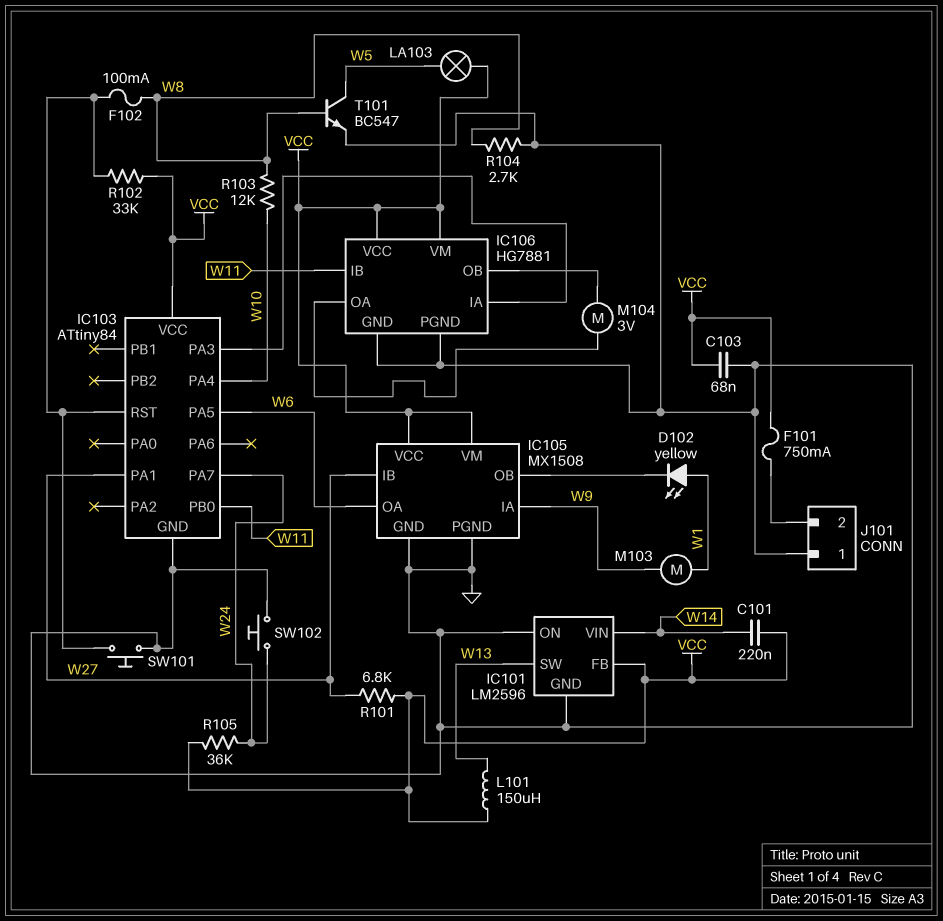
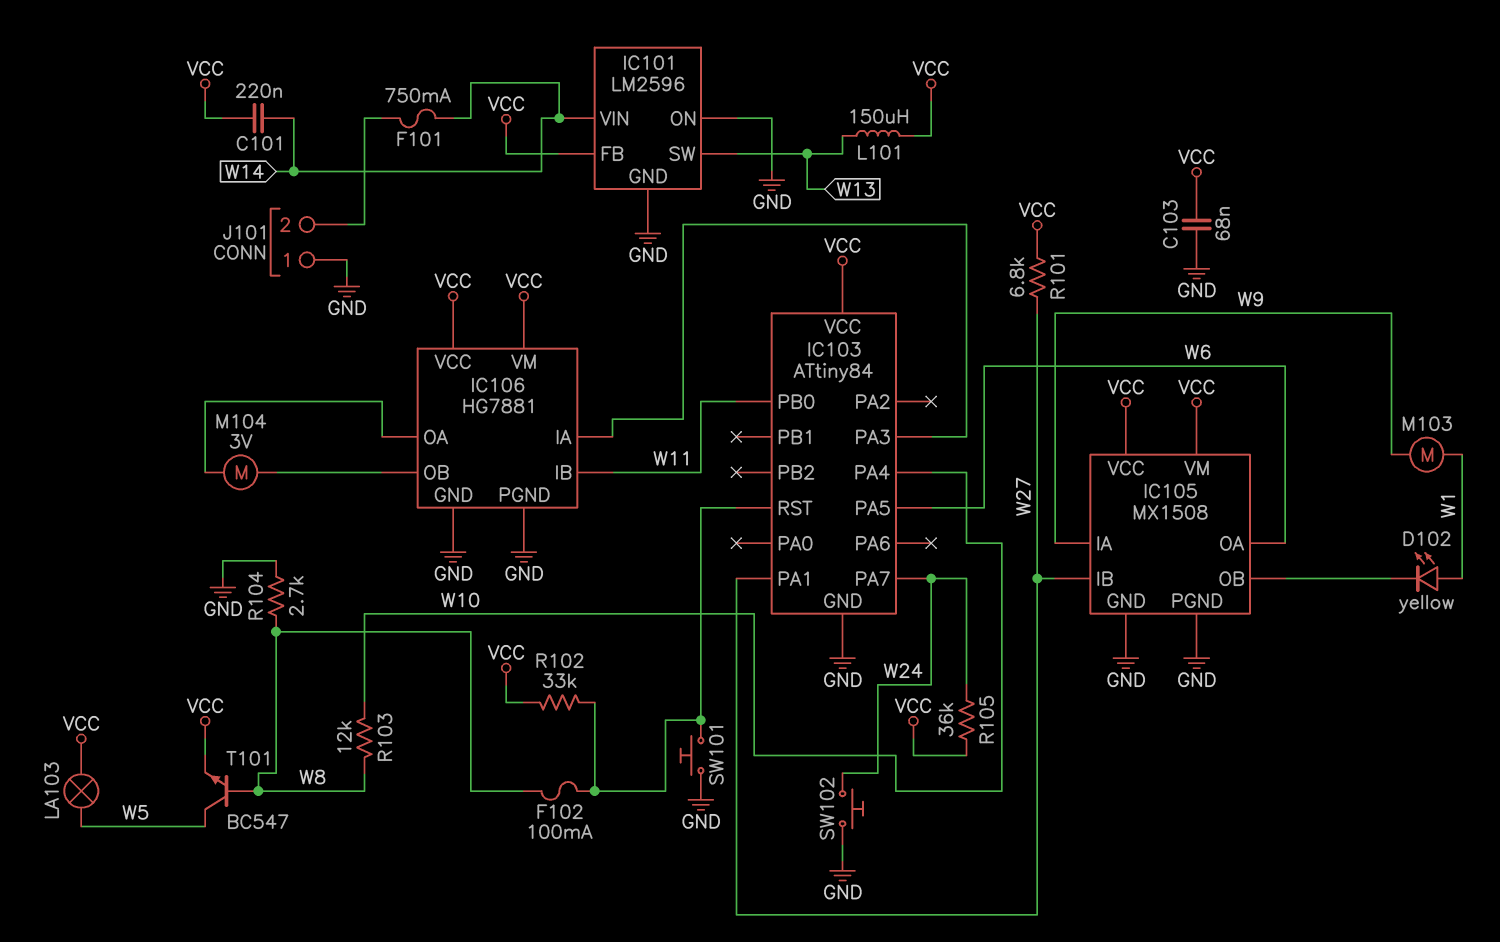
F101: 750mA (J101/2, VCC) -> 750mA (J101/2, W14)
T101: NPN BC547 (B W8, C W5, E GND) -> NPN BC547 (B W8, C W5, E VCC)

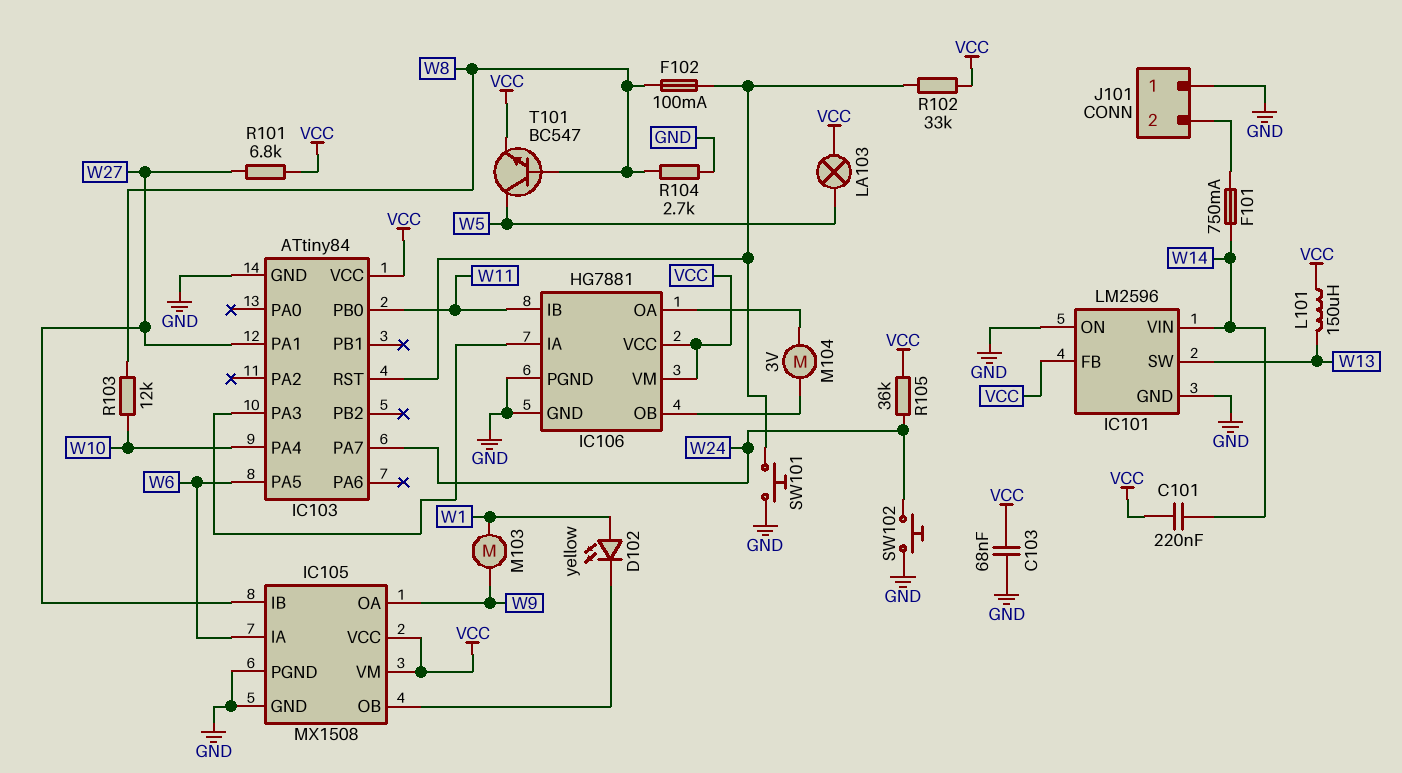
IC105 pin IA: W9 -> W6
IC105 pin OA: W6 -> W9

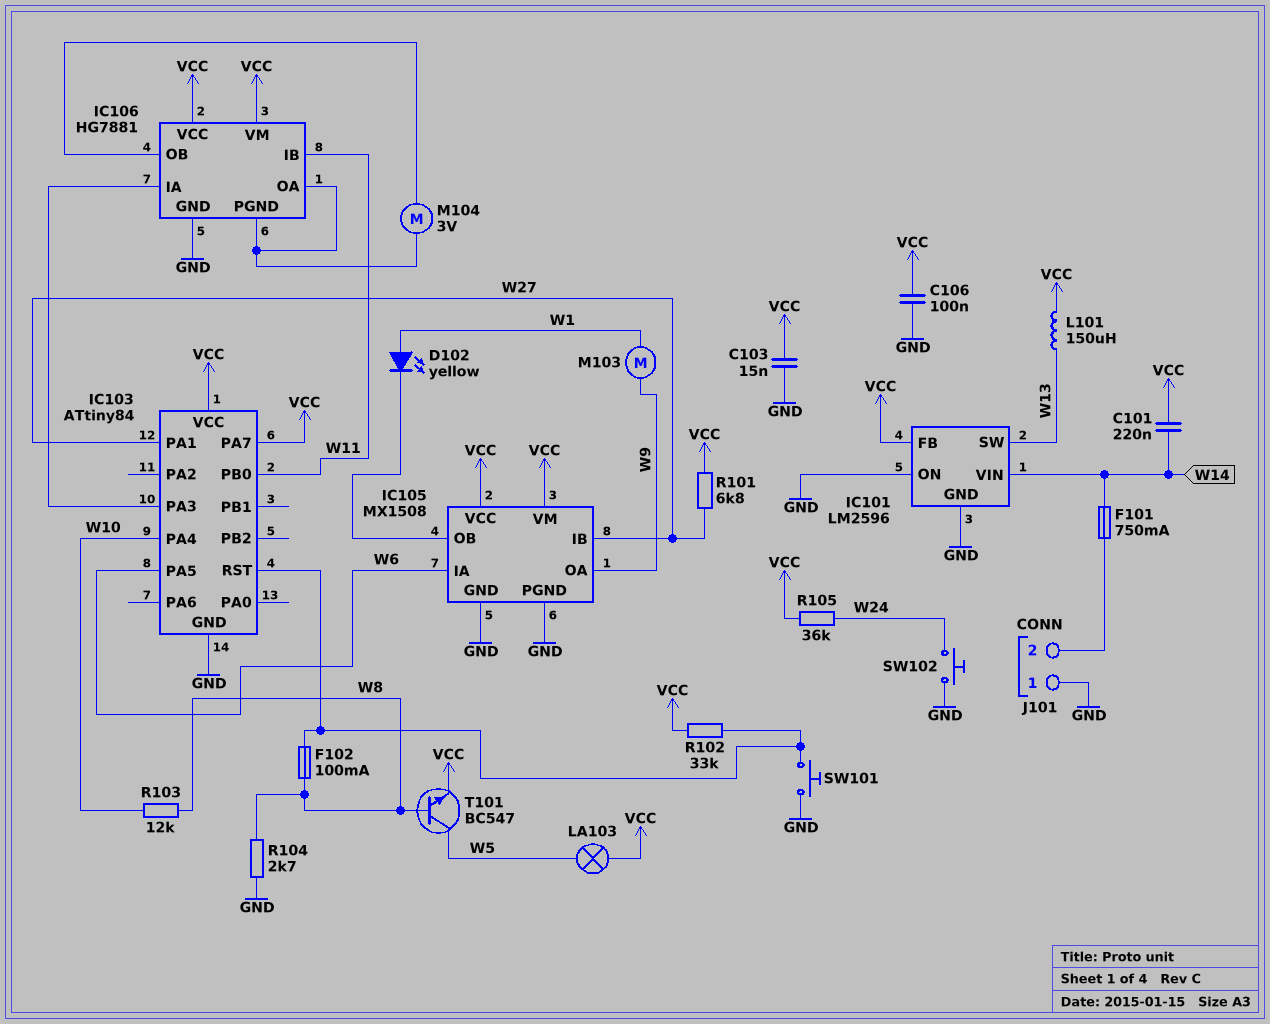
C103: 68nF (GND, VCC) -> 15nF (GND, VCC)
C106: none -> 100nF (GND, VCC)
IC103 pin PA7: W24 -> VCC
IC106 pin PGND: GND -> IC106/OA

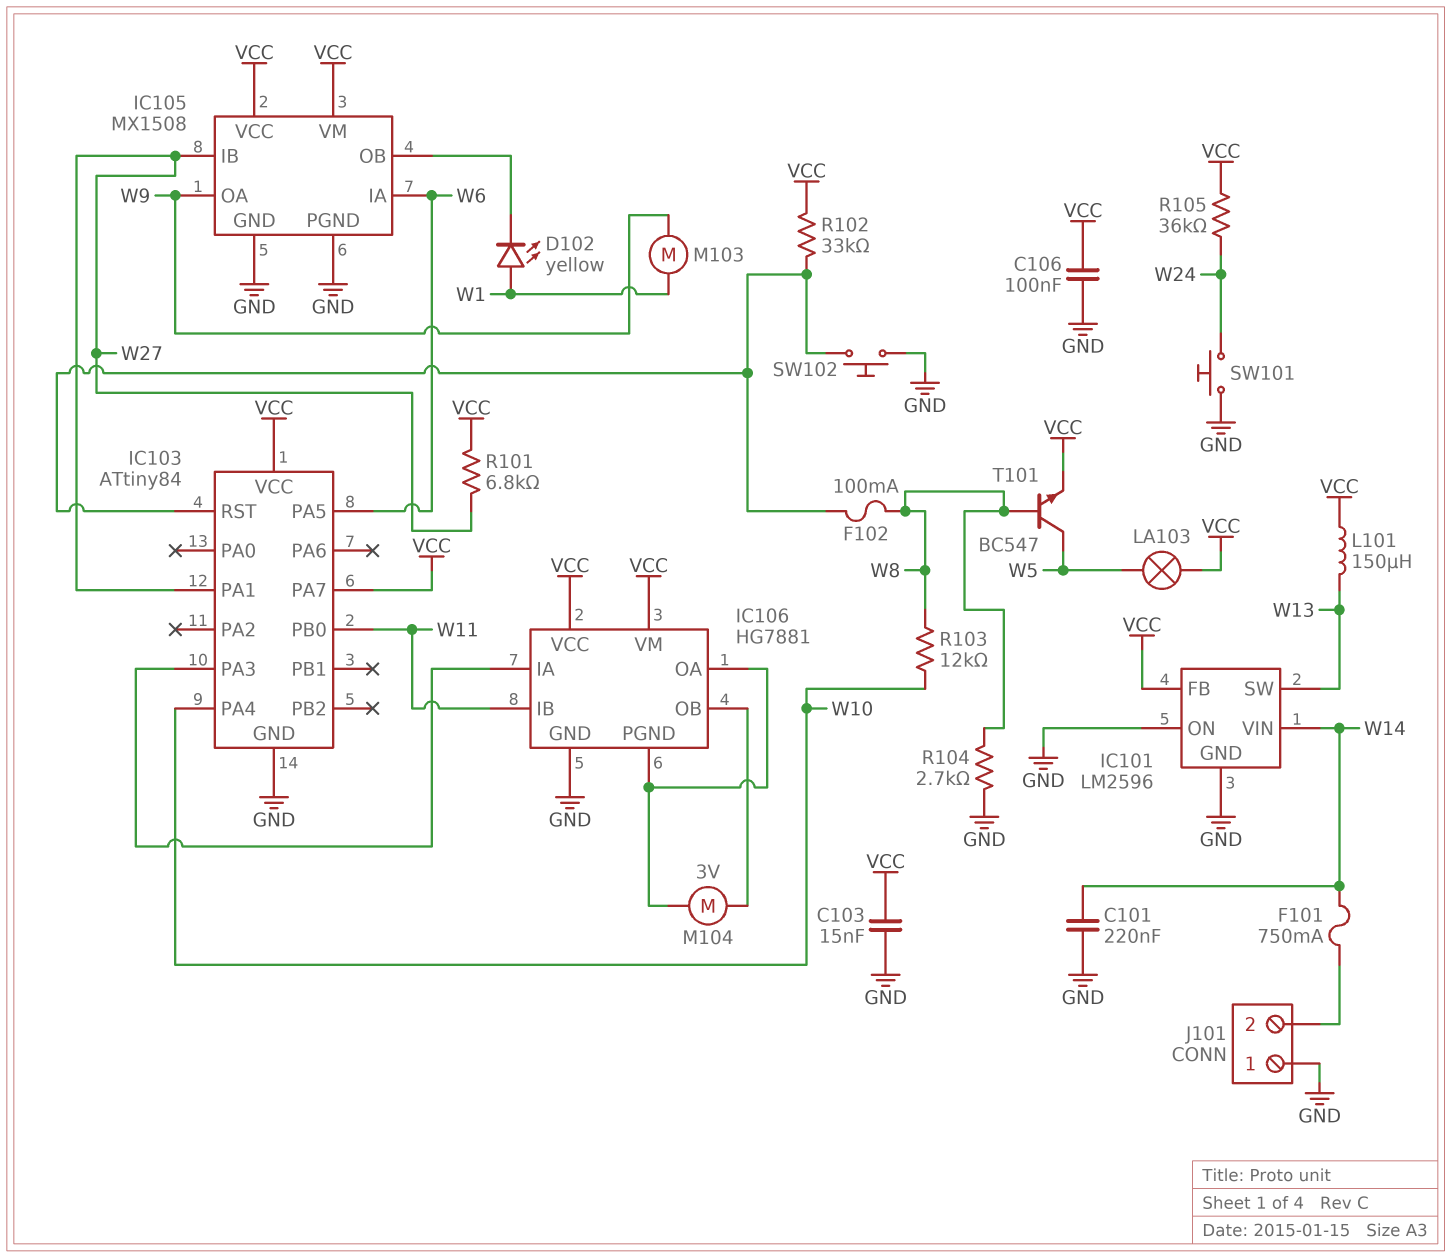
C101: 220nF (VCC, W14) -> 220nF (GND, W14)
SW101: button (GND, IC103/RST) -> button (GND, W24)
SW102: button (GND, W24) -> button (GND, IC103/RST)

